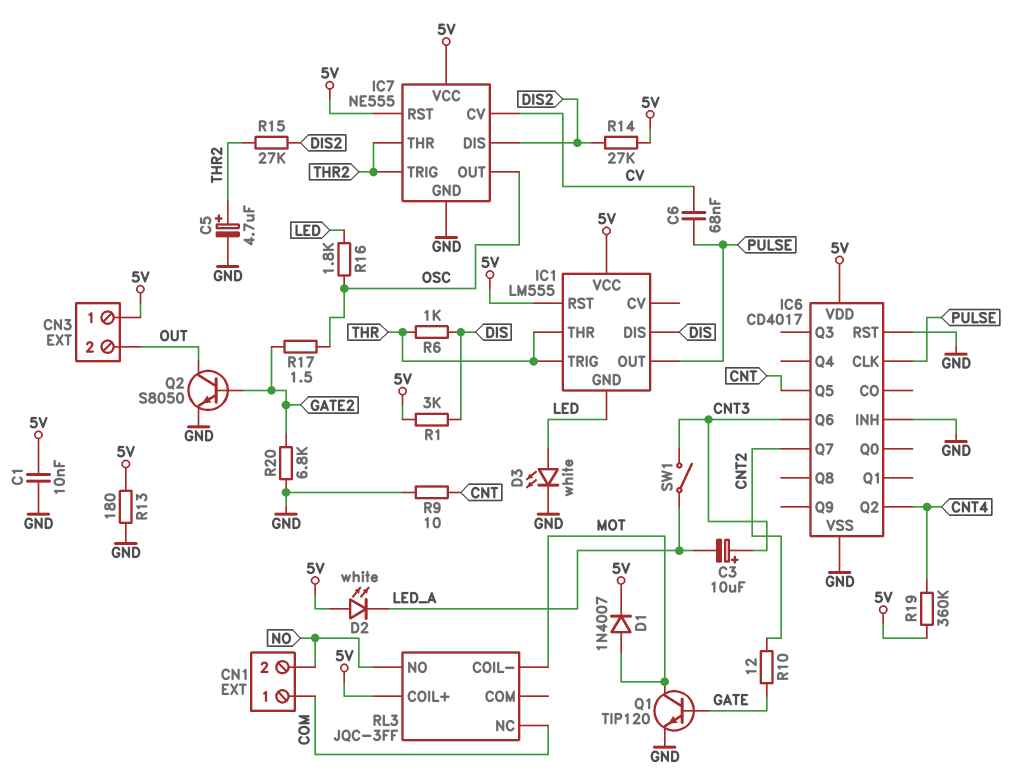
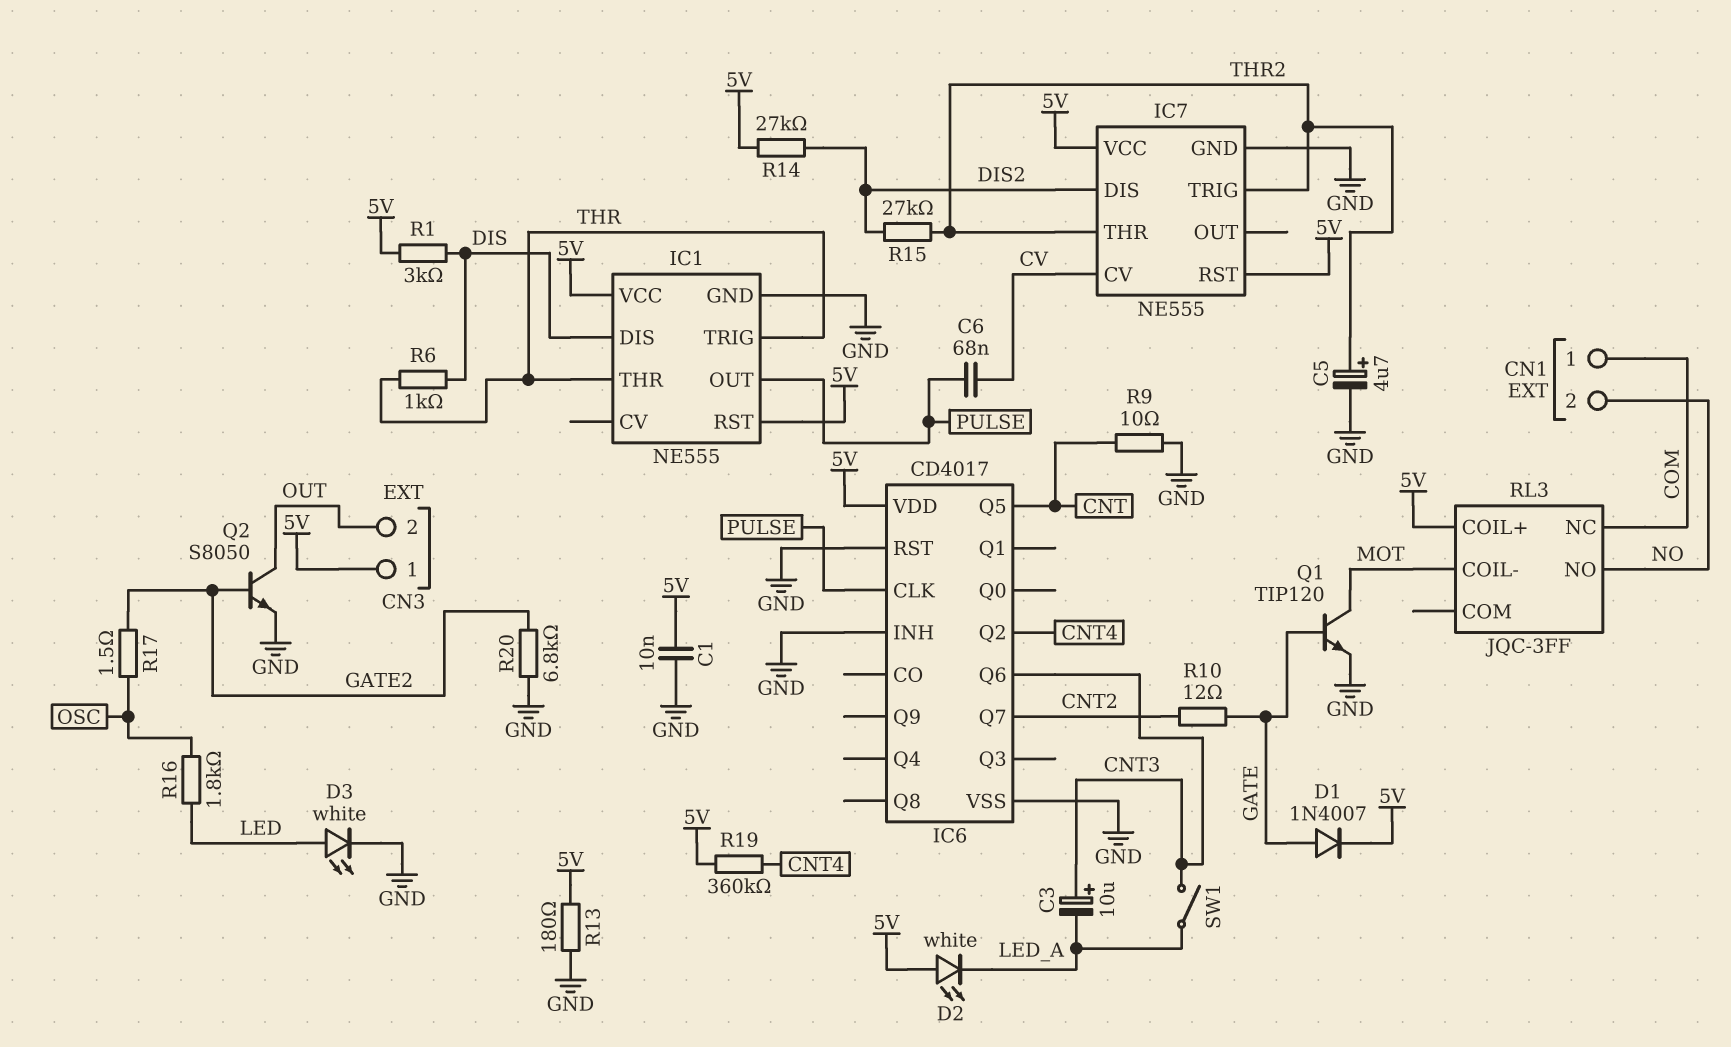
D1: diode 1N4007 (A MOT, K 5V) -> diode 1N4007 (A GATE, K 5V)
IC1: LM555 -> NE555
IC1 pin GND: LED -> GND
IC7 pin OUT: OSC -> none

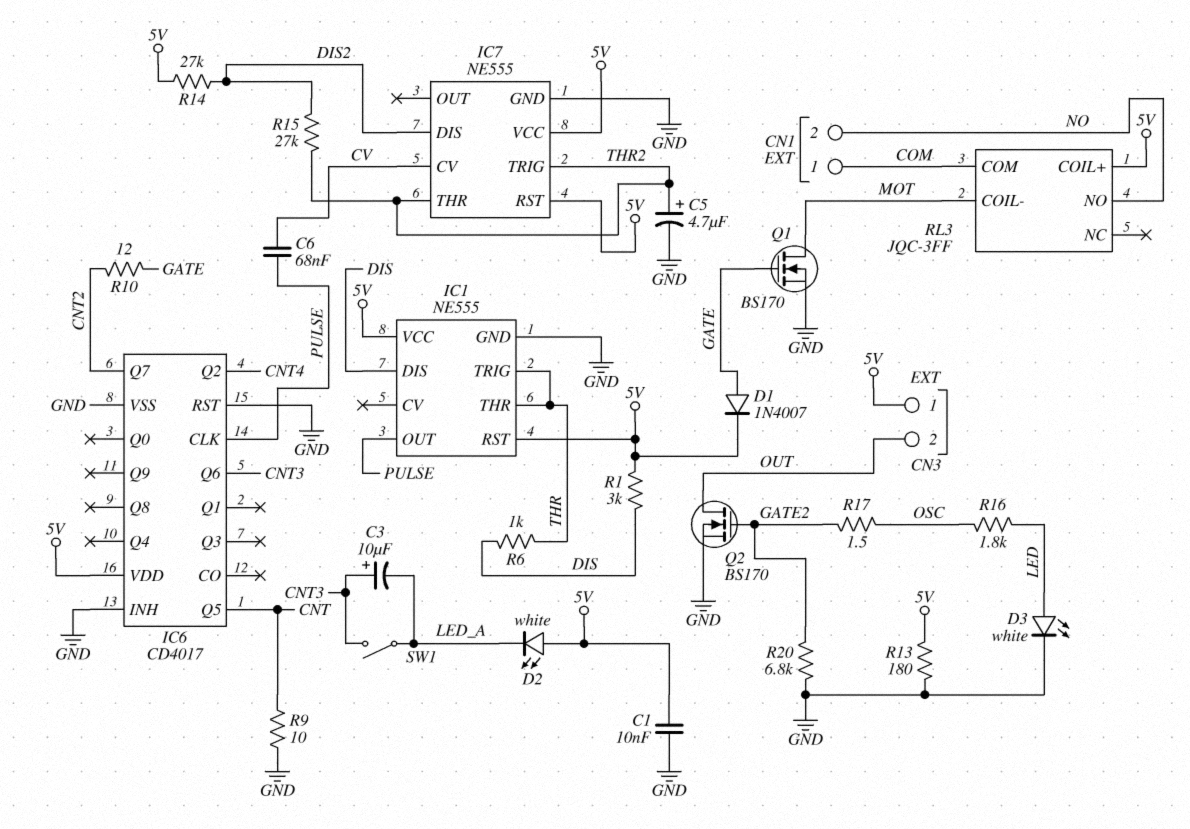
Q1: NPN TIP120 (B GATE, C MOT, E GND) -> NMOS BS170 (G GATE, D MOT, S GND)
Q2: NPN S8050 (B GATE2, C OUT, E GND) -> NMOS BS170 (G GATE2, D OUT, S GND)
R19: 360k (5V, CNT4) -> none
RL3 pin COM: none -> COM
RL3 pin NC: COM -> none

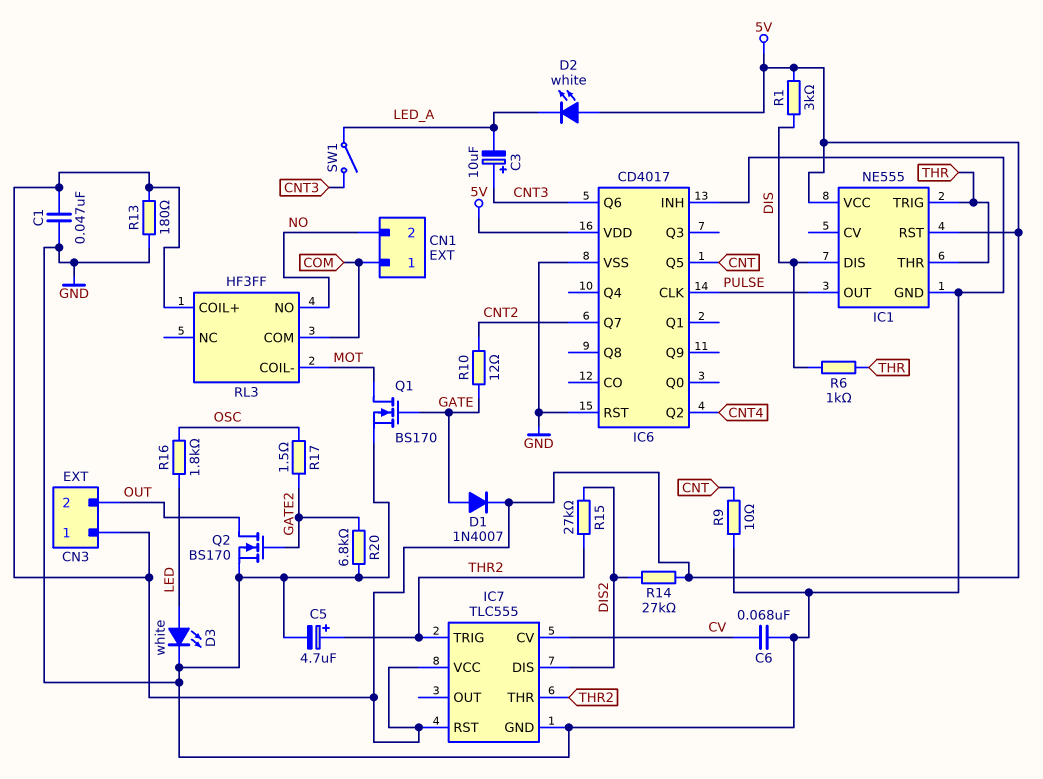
C1: 10nF (5V, GND) -> 47nF (5V, GND)
C6: 68nF (CV, PULSE) -> 68nF (CV, GND)
IC7: NE555 -> TLC555
RL3: JQC-3FF -> HF3FF

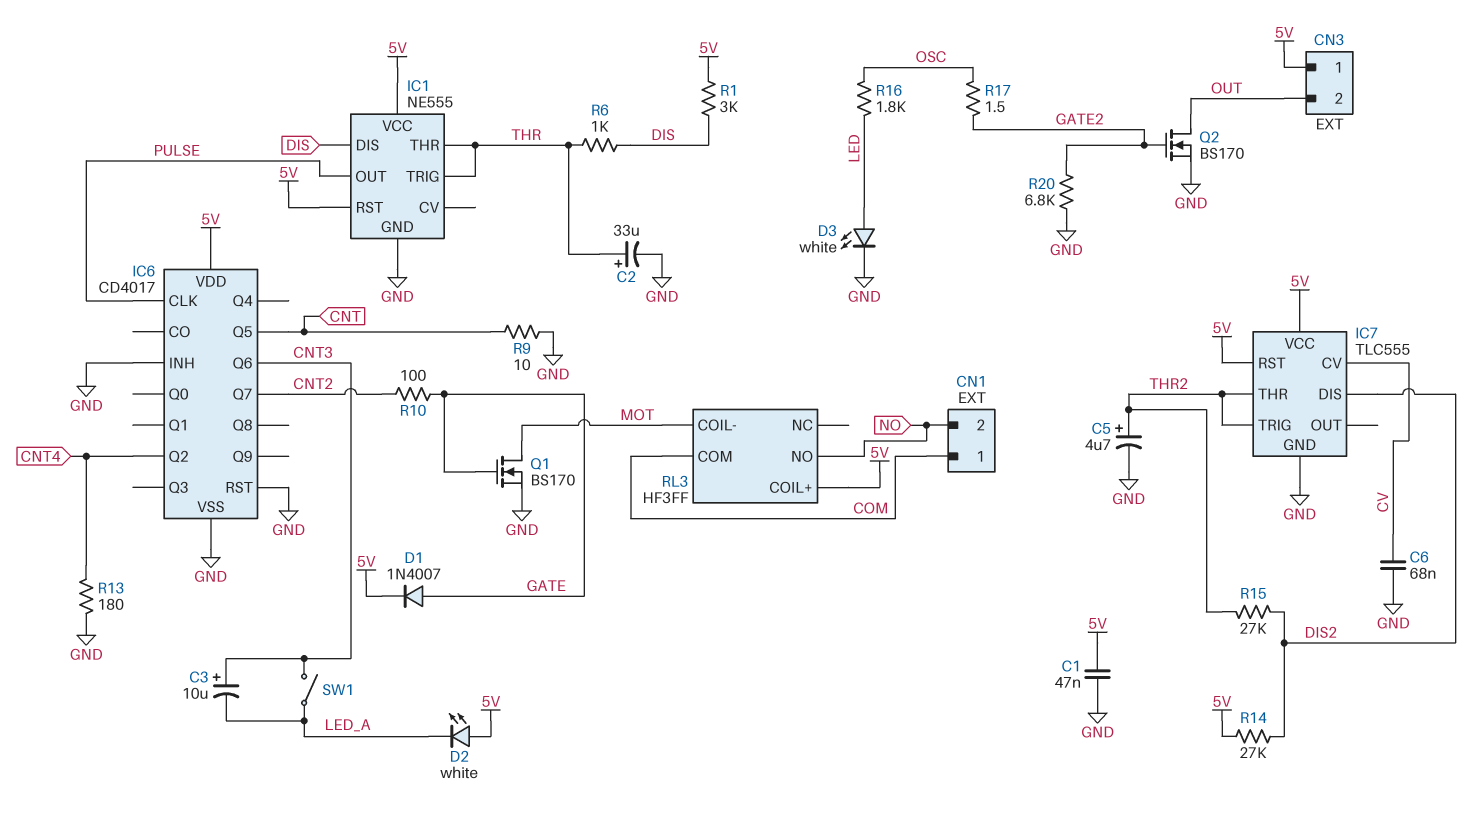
C2: none -> 33uF (plus THR, minus GND)
R10: 12 (CNT2, GATE) -> 100 (CNT2, GATE)
R13: 180 (5V, GND) -> 180 (CNT4, GND)

